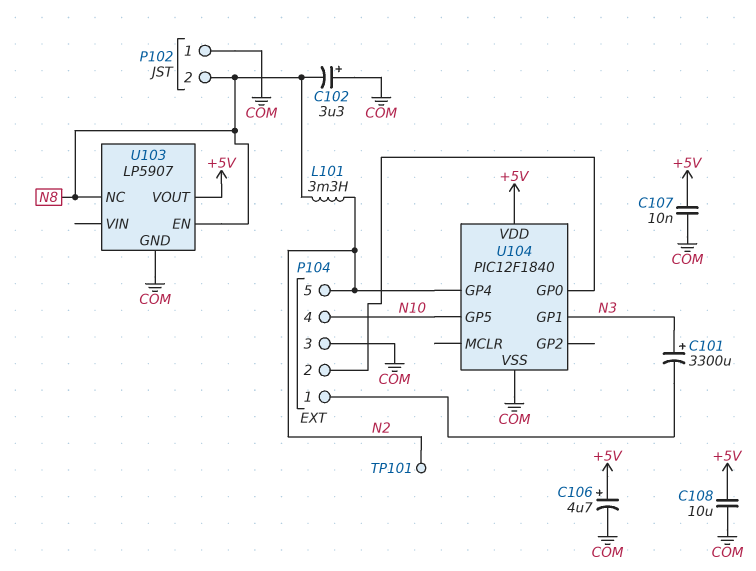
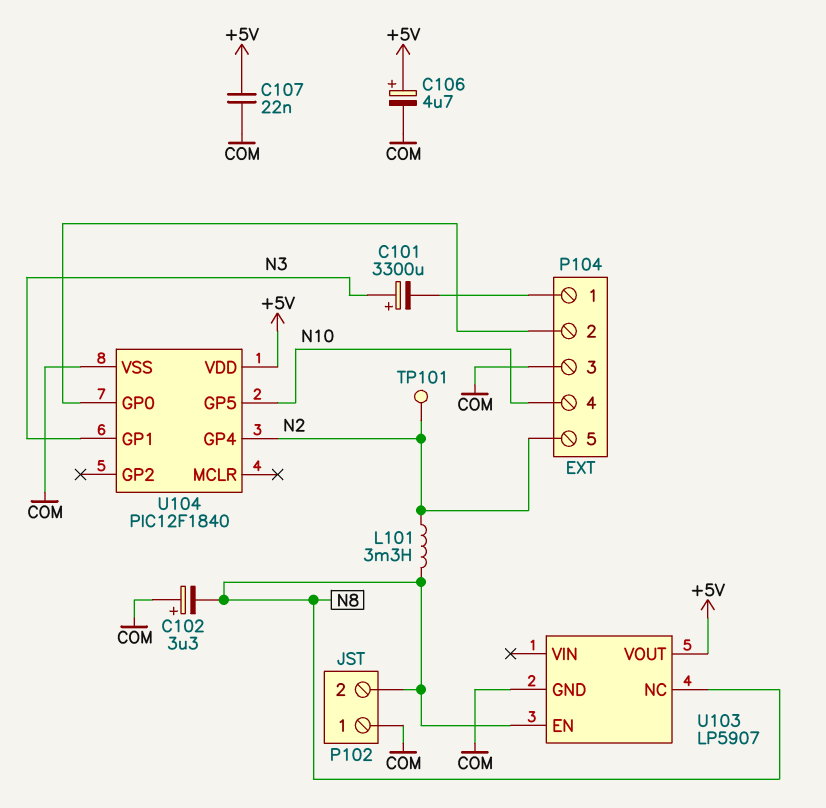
C107: 10nF (+5V, COM) -> 22nF (+5V, COM)
C108: 10uF (+5V, COM) -> none

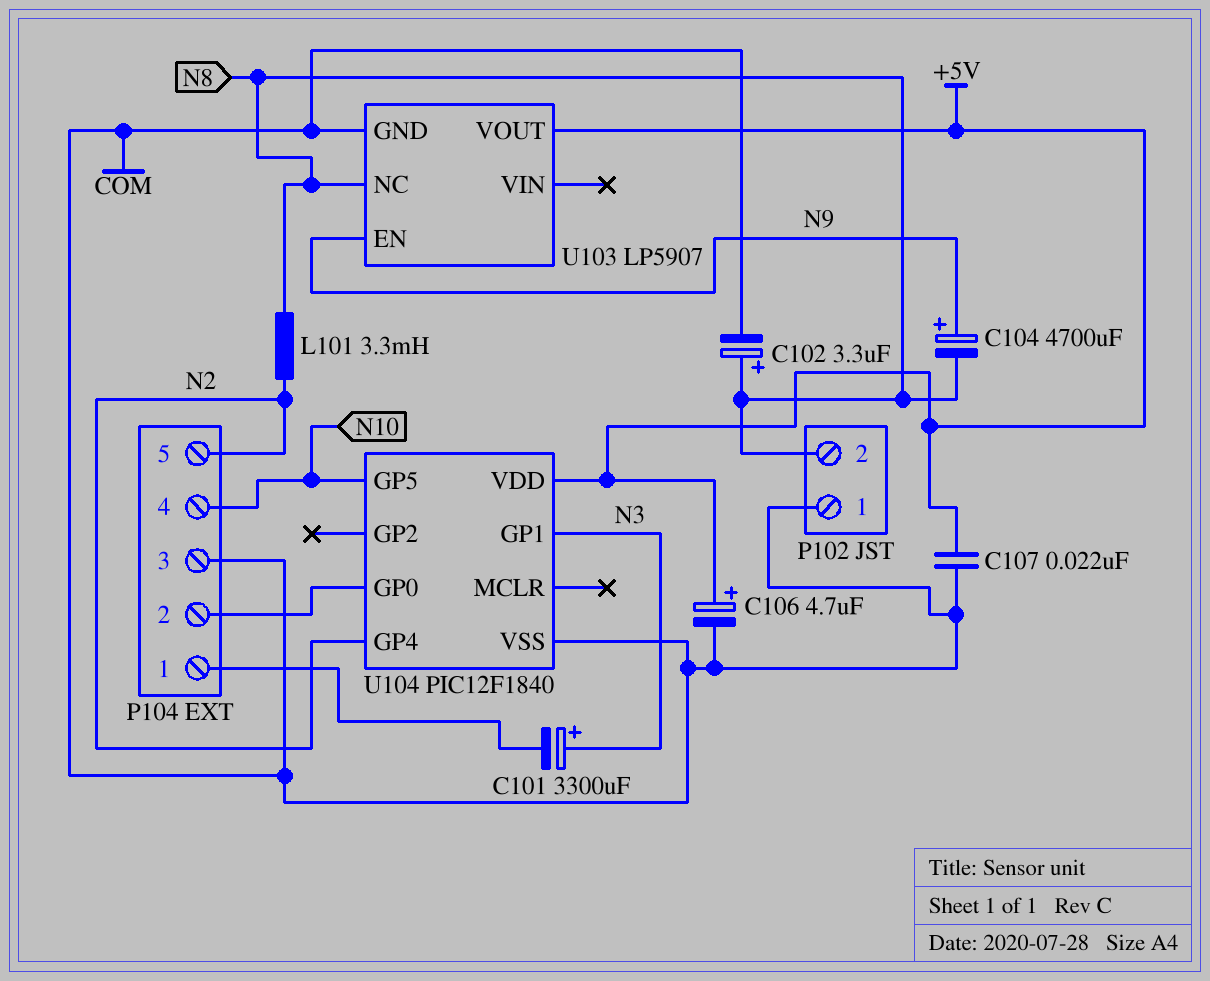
C102: 3.3uF (plus COM, minus N8) -> 3.3uF (plus N8, minus COM)
C104: none -> 4700uF (plus N9, minus N8)
TP101: test point (N2) -> none
U103 pin EN: N8 -> N9

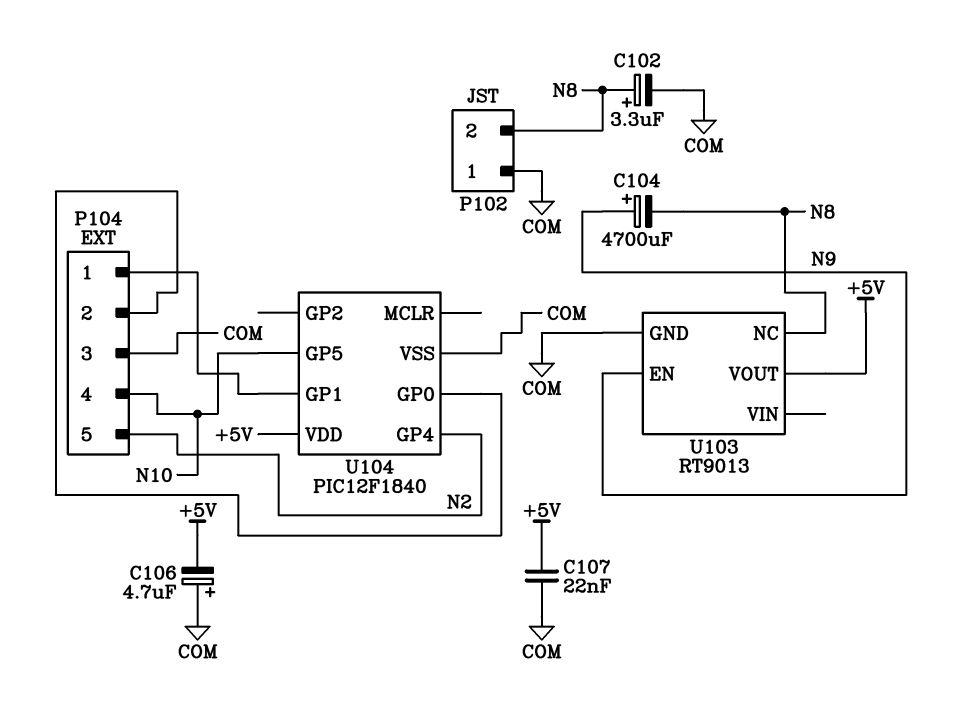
C101: 3300uF (plus N3, minus P104/1) -> none
C106: 4.7uF (plus +5V, minus COM) -> 4.7uF (plus COM, minus +5V)
L101: 3.3mH (N2, N8) -> none
U103: LP5907 -> RT9013
U104 pin GP1: N3 -> P104/1

